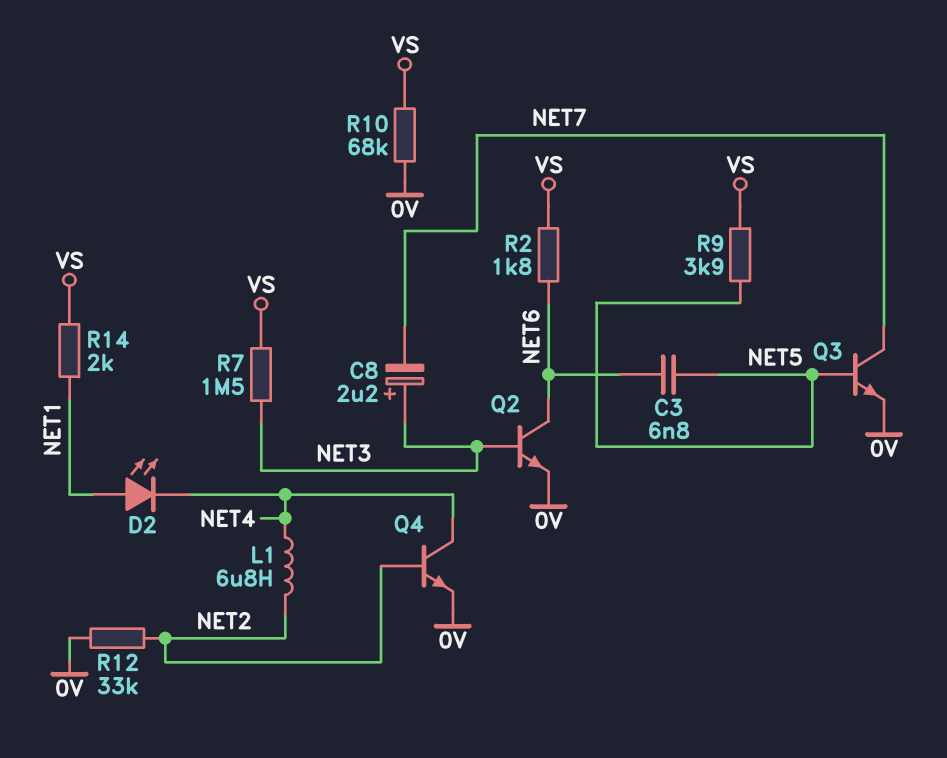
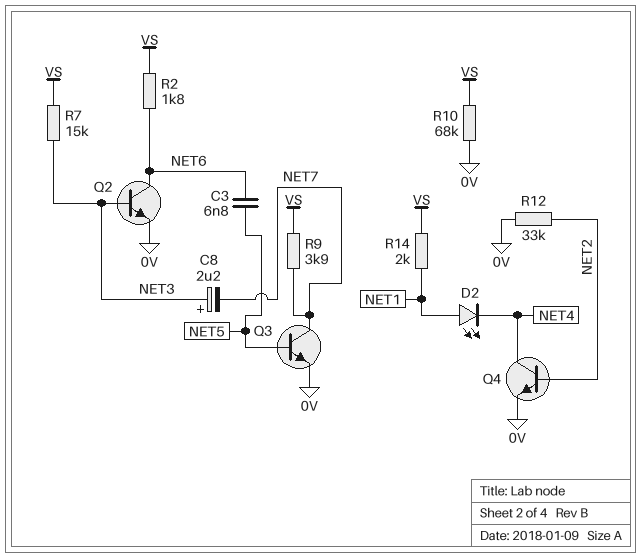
L1: 6.8uH (NET2, NET4) -> none
R7: 1.5M (NET3, VS) -> 15k (NET3, VS)
R9: 3.9k (NET5, VS) -> 3.9k (NET7, VS)

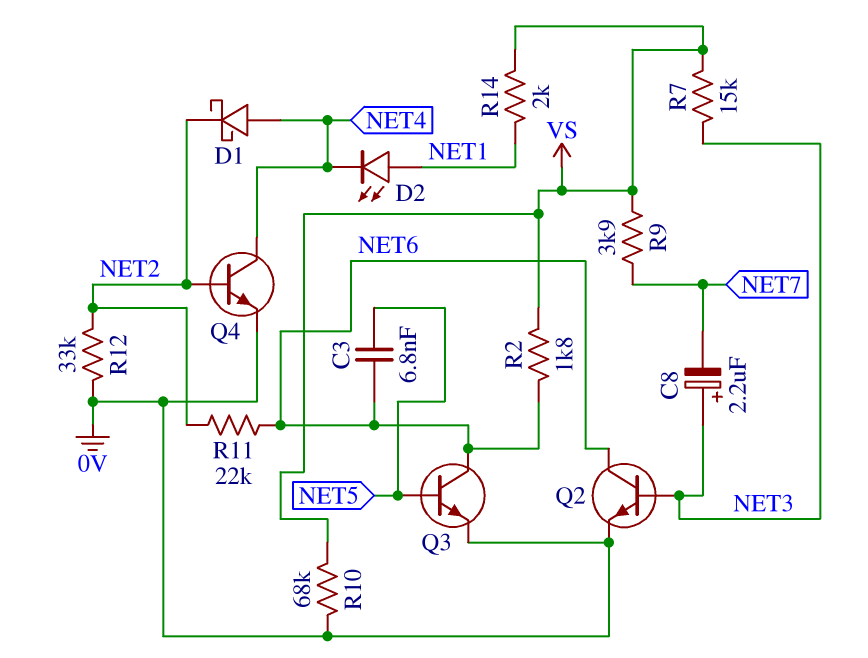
D1: none -> schottky (A NET4, K NET2)
Q3: NPN (B NET5, C NET7, E 0V) -> NPN (B NET5, C NET6, E 0V)
R11: none -> 22k (NET2, NET6)

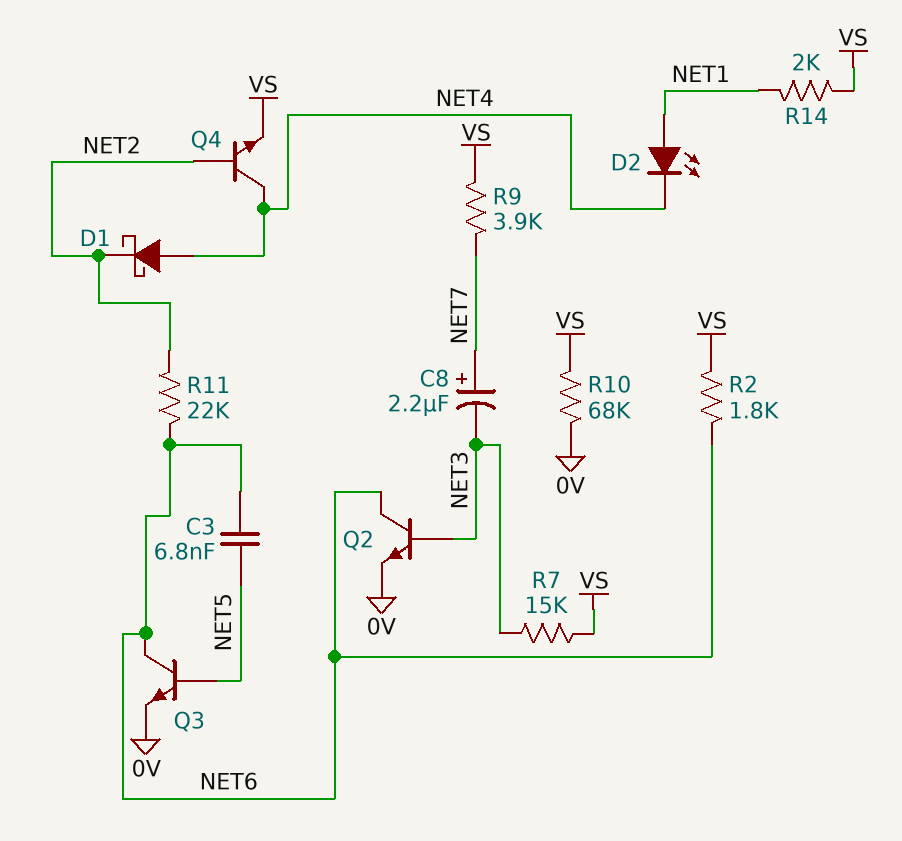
C8: 2.2uF (plus NET3, minus NET7) -> 2.2uF (plus NET7, minus NET3)
Q4: NPN (B NET2, C NET4, E 0V) -> NPN (B NET2, C NET4, E VS)
R12: 33k (0V, NET2) -> none

